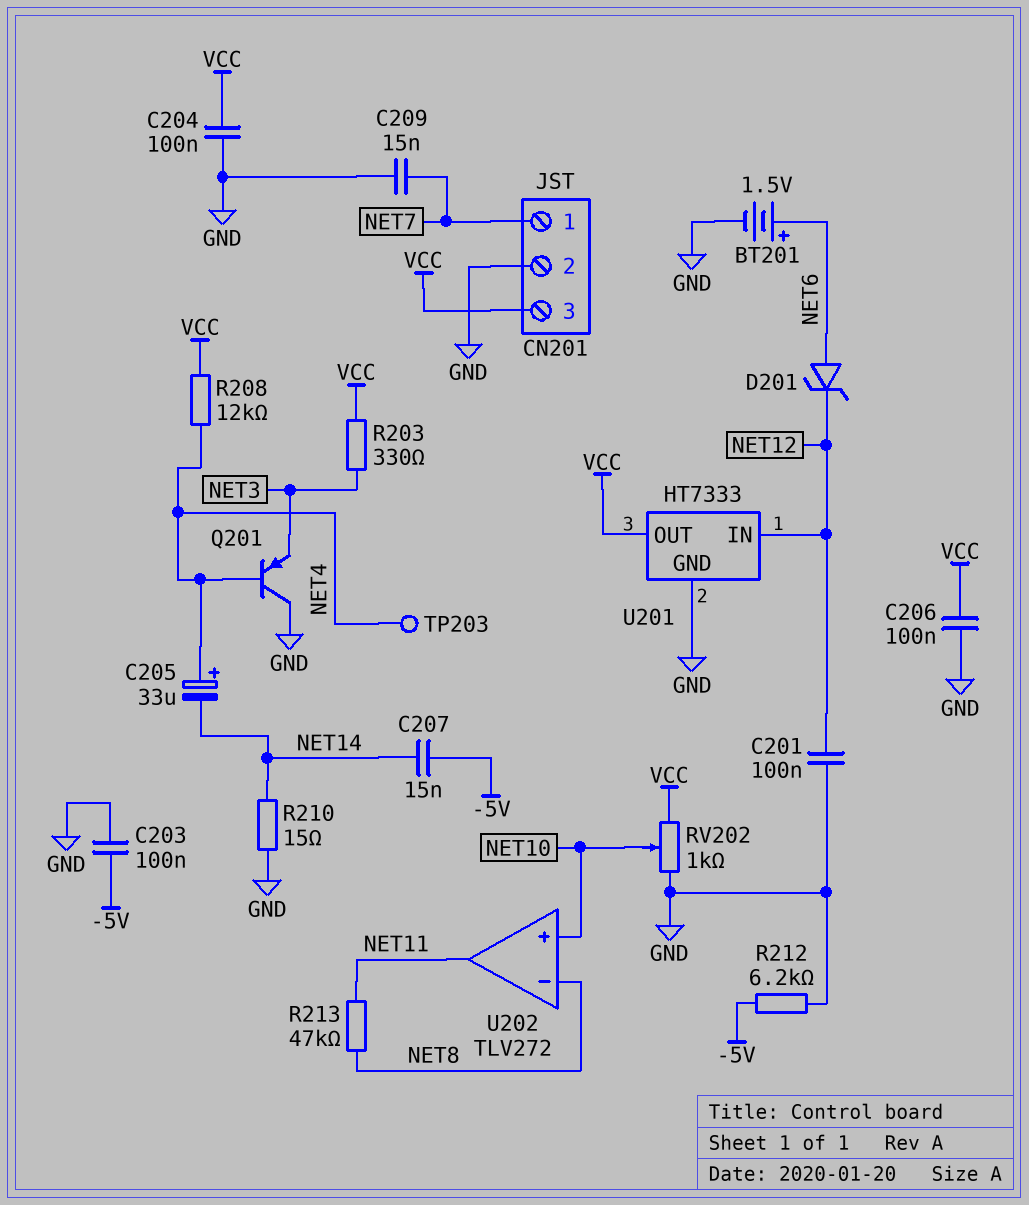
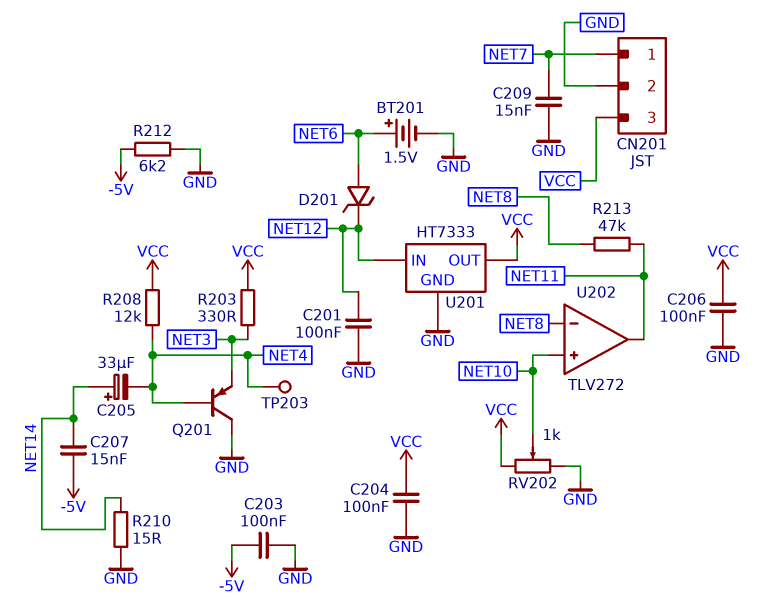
C205: 33uF (plus NET4, minus NET14) -> 33uF (plus NET14, minus NET4)

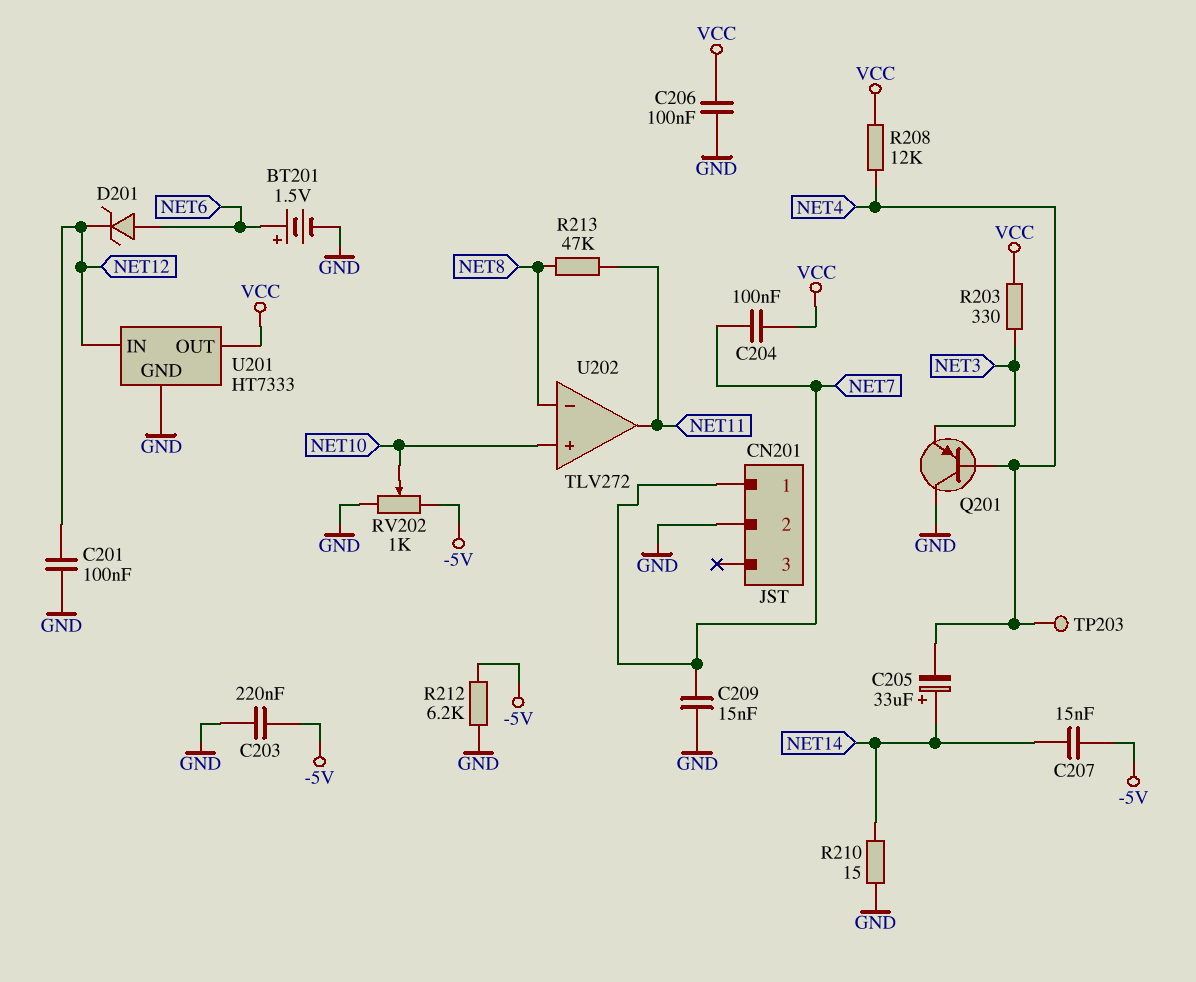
C203: 100nF (-5V, GND) -> 220nF (-5V, GND)
C204: 100nF (GND, VCC) -> 100nF (NET7, VCC)
CN201 pin 3: VCC -> none
RV202: 1k (GND, VCC, wiper NET10) -> 1k (-5V, GND, wiper NET10)

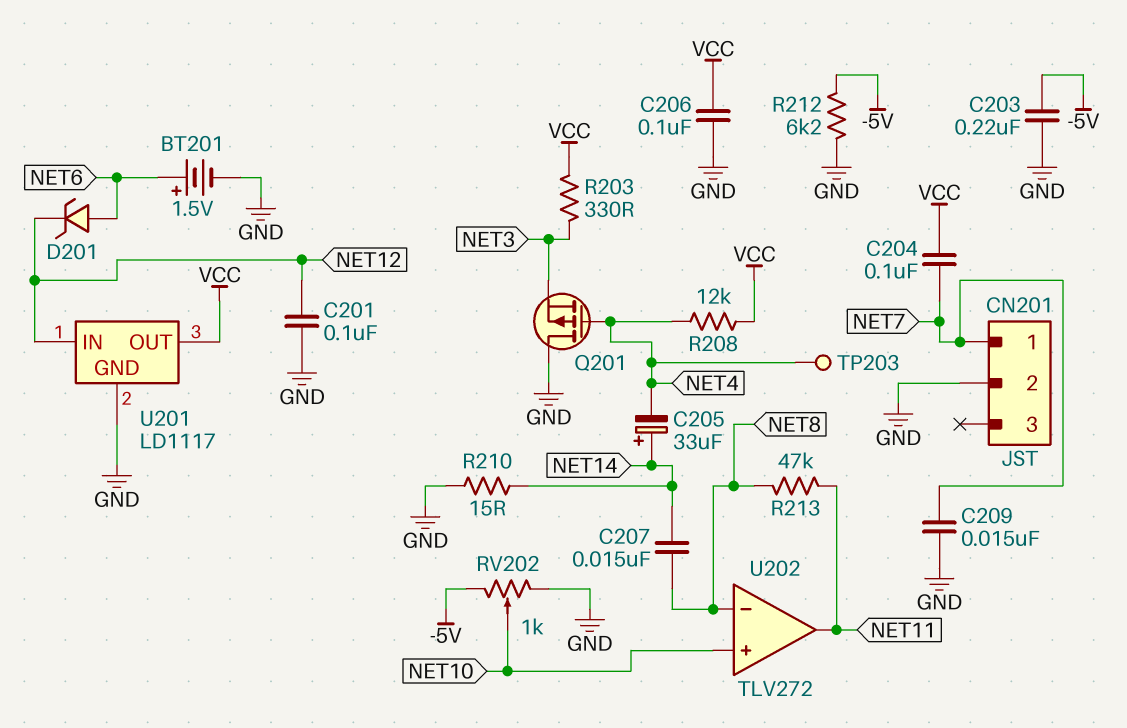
C207: 15nF (-5V, NET14) -> 15nF (NET8, NET14)
Q201: PNP (B NET4, C GND, E NET3) -> PMOS (G NET4, D GND, S NET3)
U201: HT7333 -> LD1117

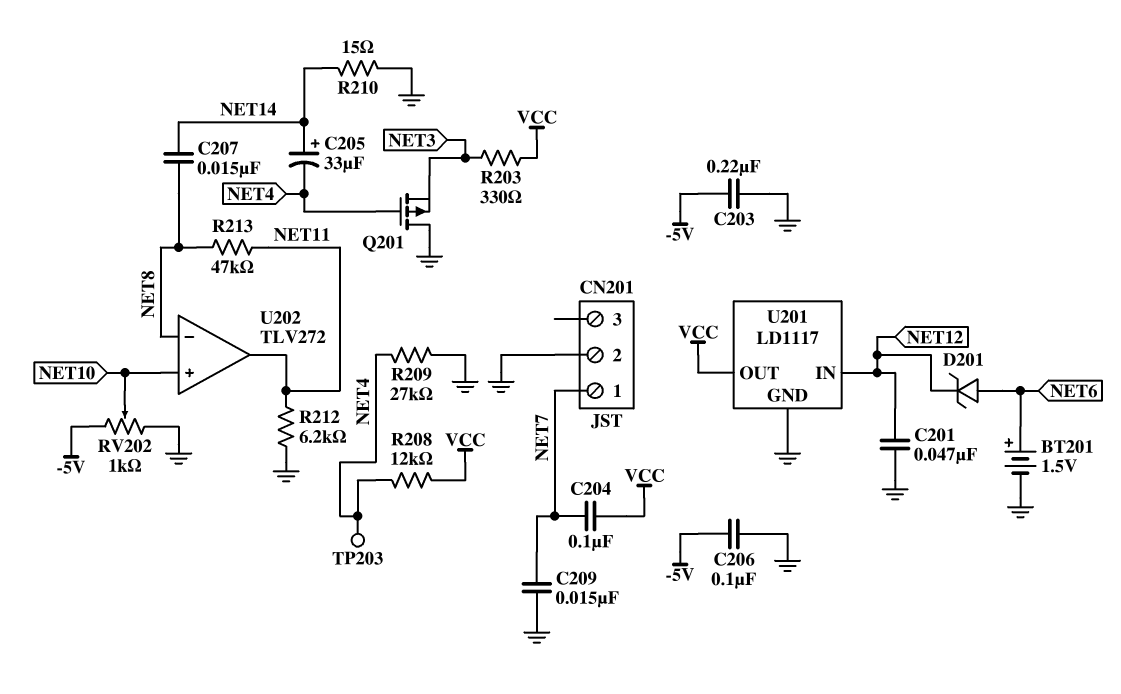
C201: 100nF (GND, NET12) -> 47nF (GND, NET12)
C206: 100nF (GND, VCC) -> 100nF (-5V, GND)
R209: none -> 27k (GND, NET4)
R212: 6.2k (-5V, GND) -> 6.2k (GND, NET11)

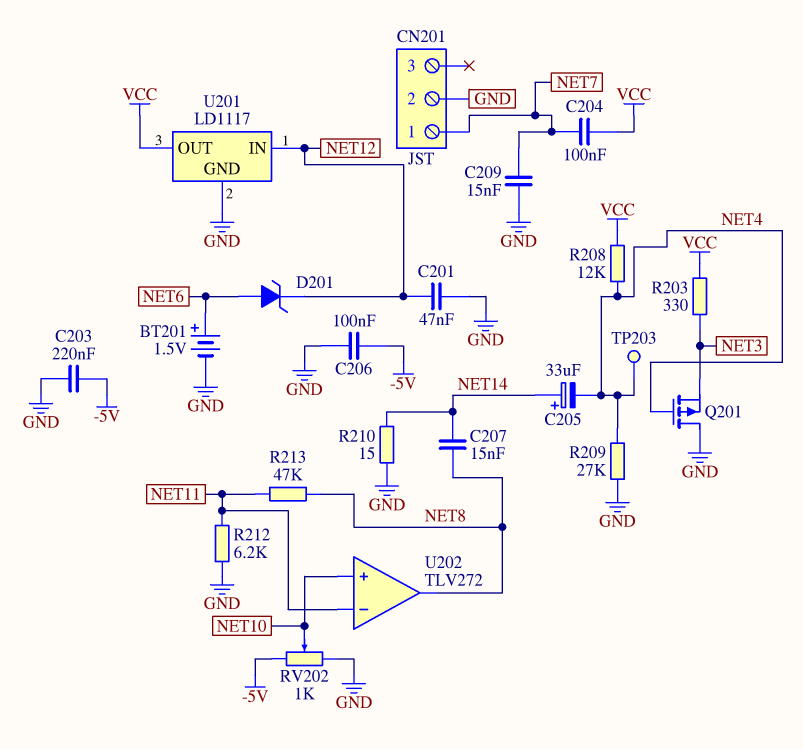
U202 pin in-: NET8 -> NET11
U202 pin out: NET11 -> NET8

